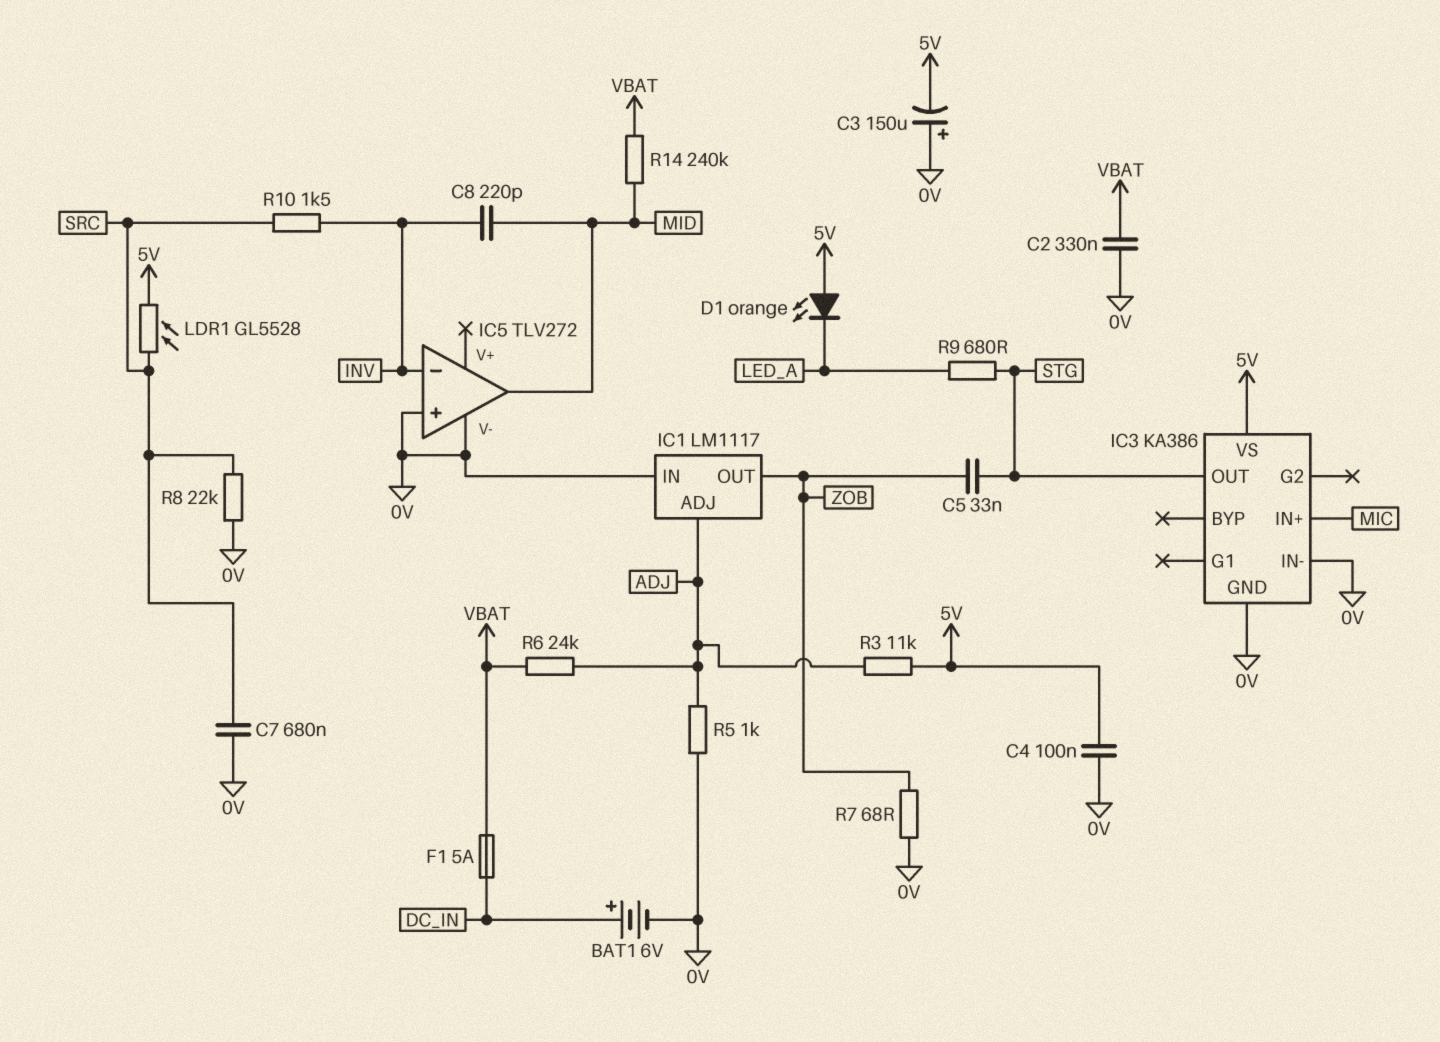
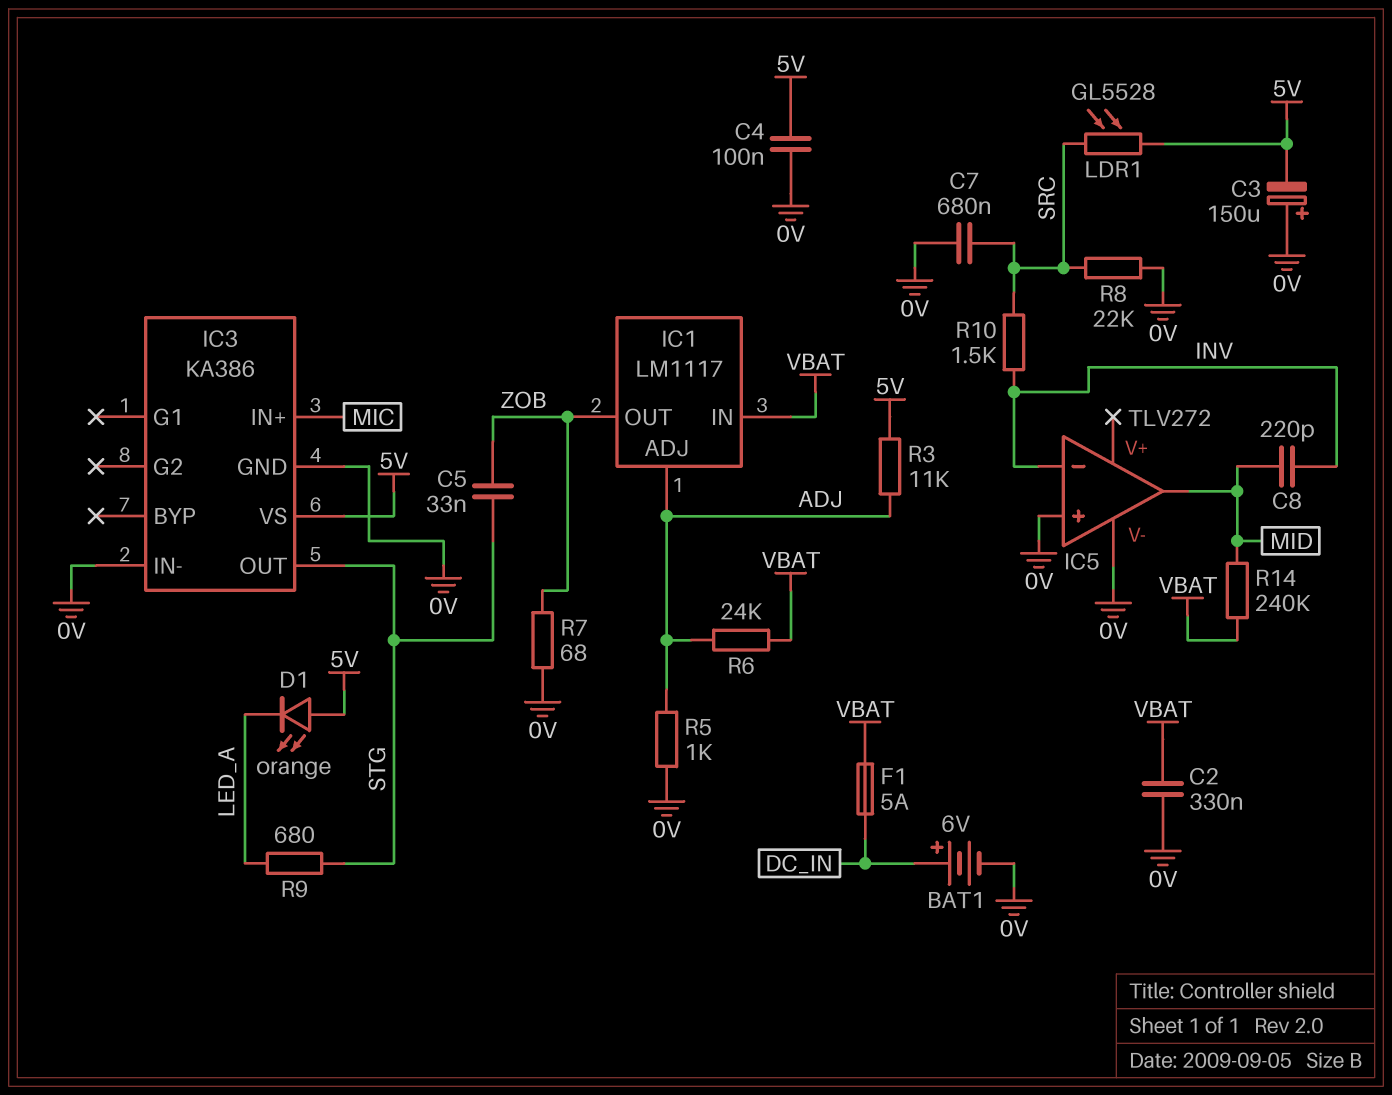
IC1 pin IN: 0V -> VBAT

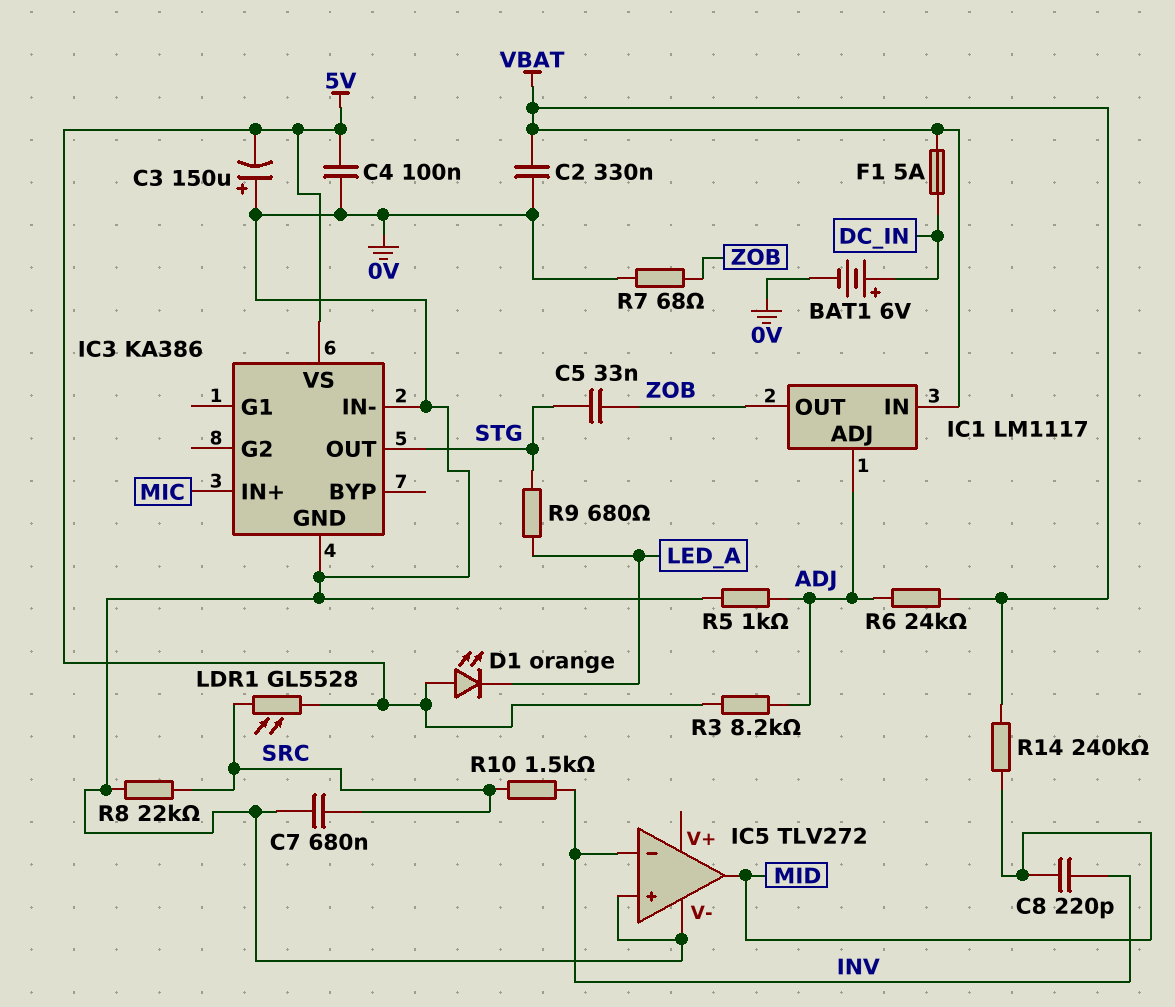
R3: 11k (5V, ADJ) -> 8.2k (5V, ADJ)

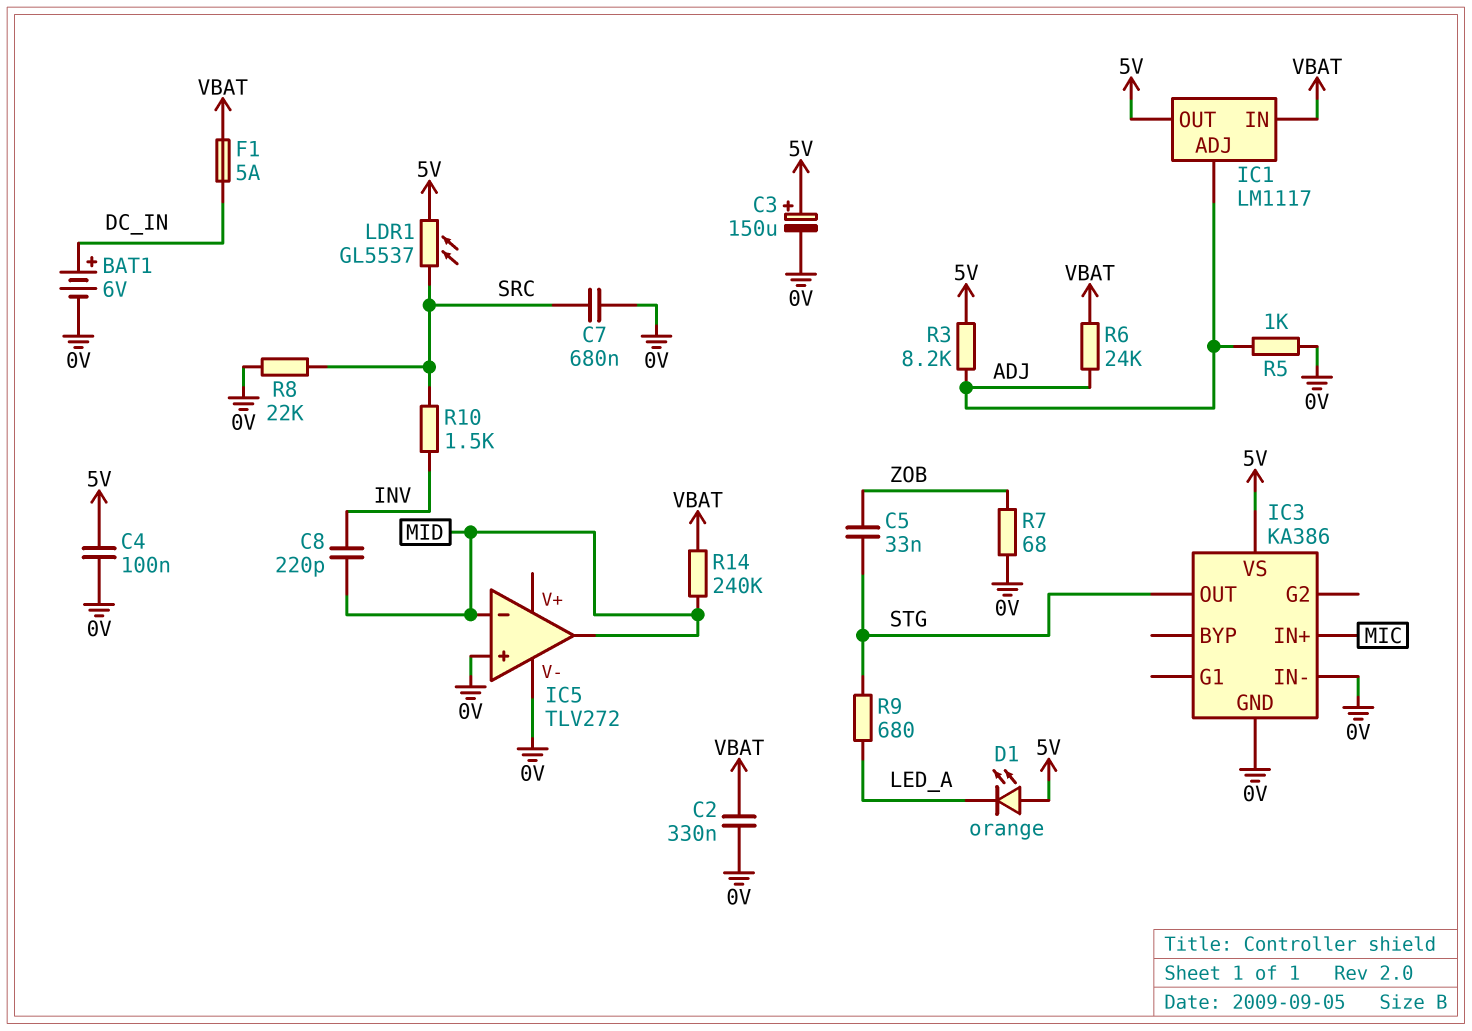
C3: 150uF (plus 0V, minus 5V) -> 150uF (plus 5V, minus 0V)
IC1 pin OUT: ZOB -> 5V
IC5 pin in-: INV -> MID
LDR1: GL5528 (5V, SRC) -> GL5537 (5V, SRC)

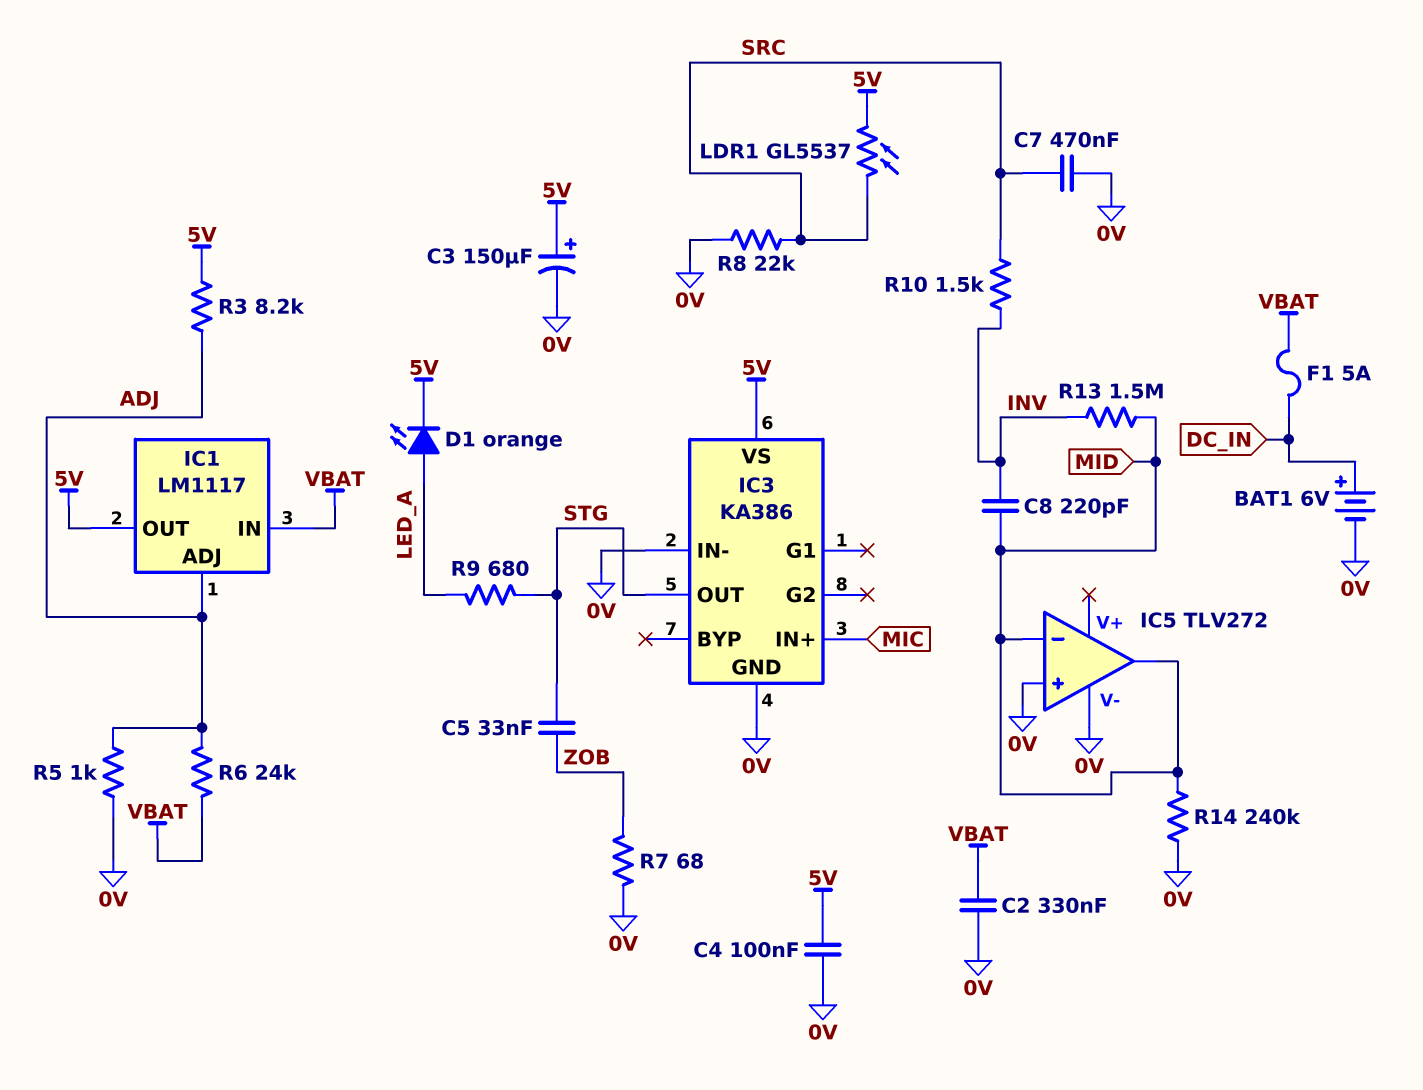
C7: 680nF (0V, SRC) -> 470nF (0V, SRC)
D1: LED orange (A 5V, K LED_A) -> LED orange (A LED_A, K 5V)
R13: none -> 1.5M (INV, MID)
R14: 240k (MID, VBAT) -> 240k (0V, MID)

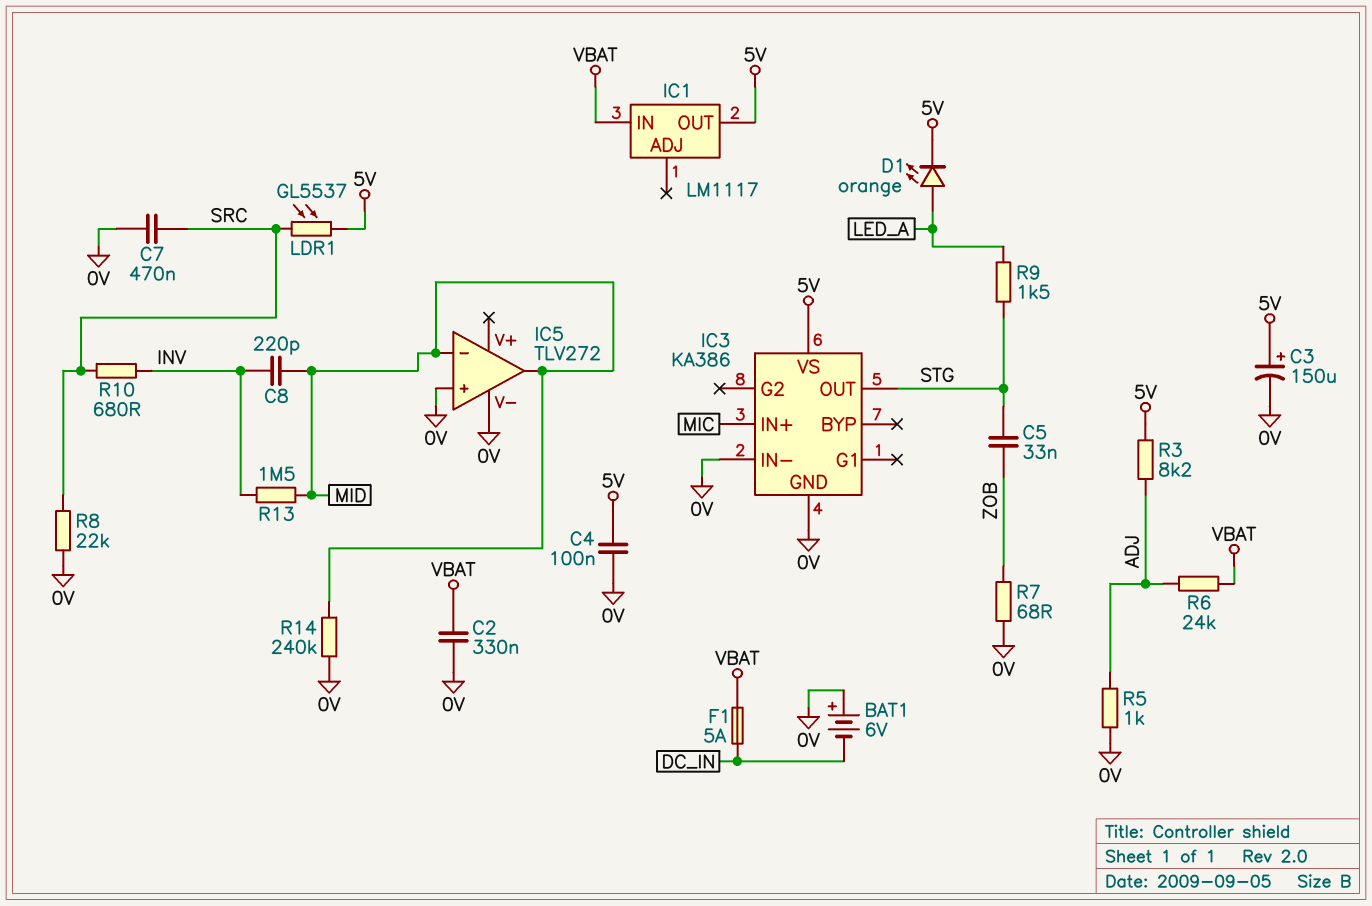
BAT1: 6V (plus DC_IN, minus 0V) -> 6V (plus 0V, minus DC_IN)
IC1 pin ADJ: ADJ -> none
R9: 680 (LED_A, STG) -> 1.5k (LED_A, STG)
R10: 1.5k (INV, SRC) -> 680 (INV, SRC)

